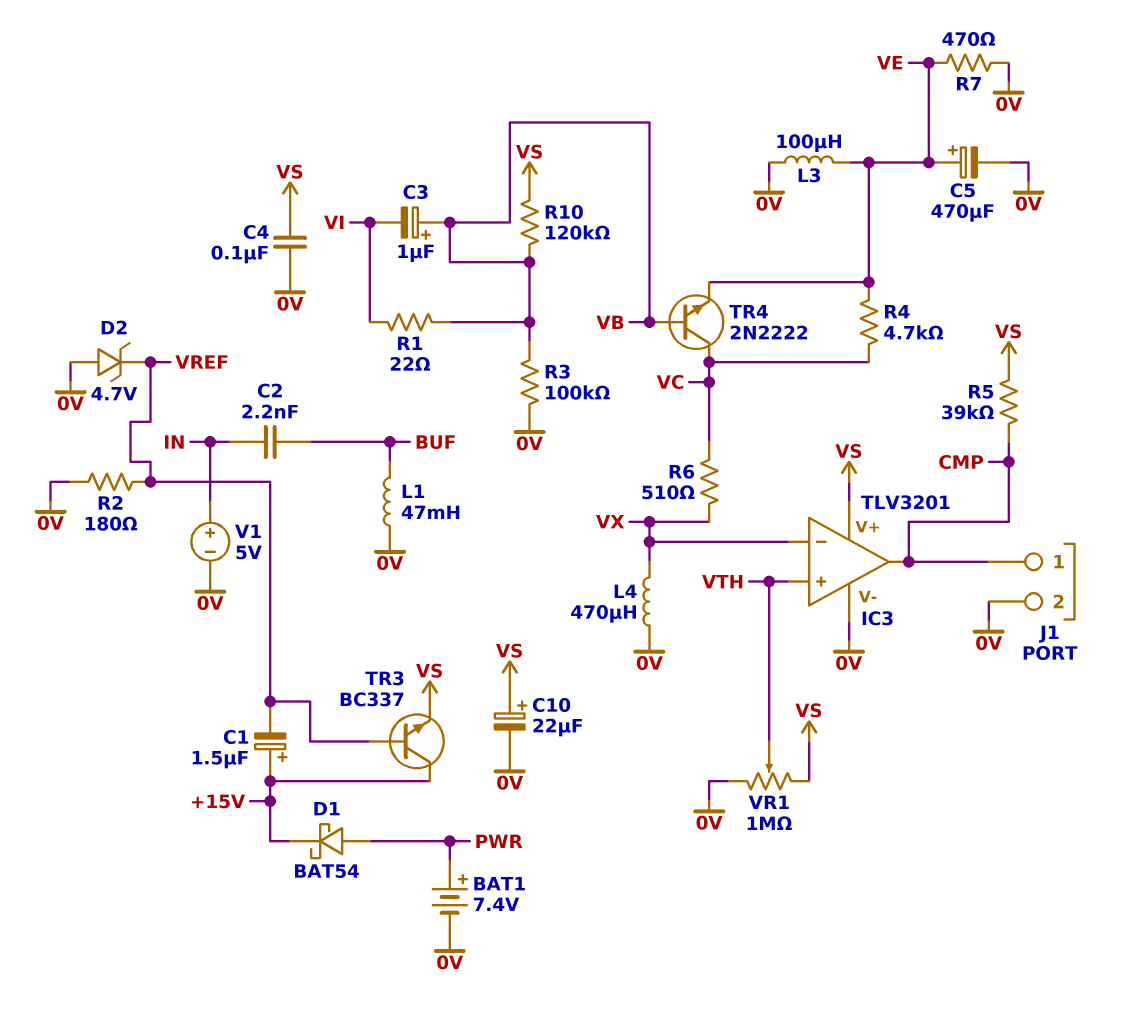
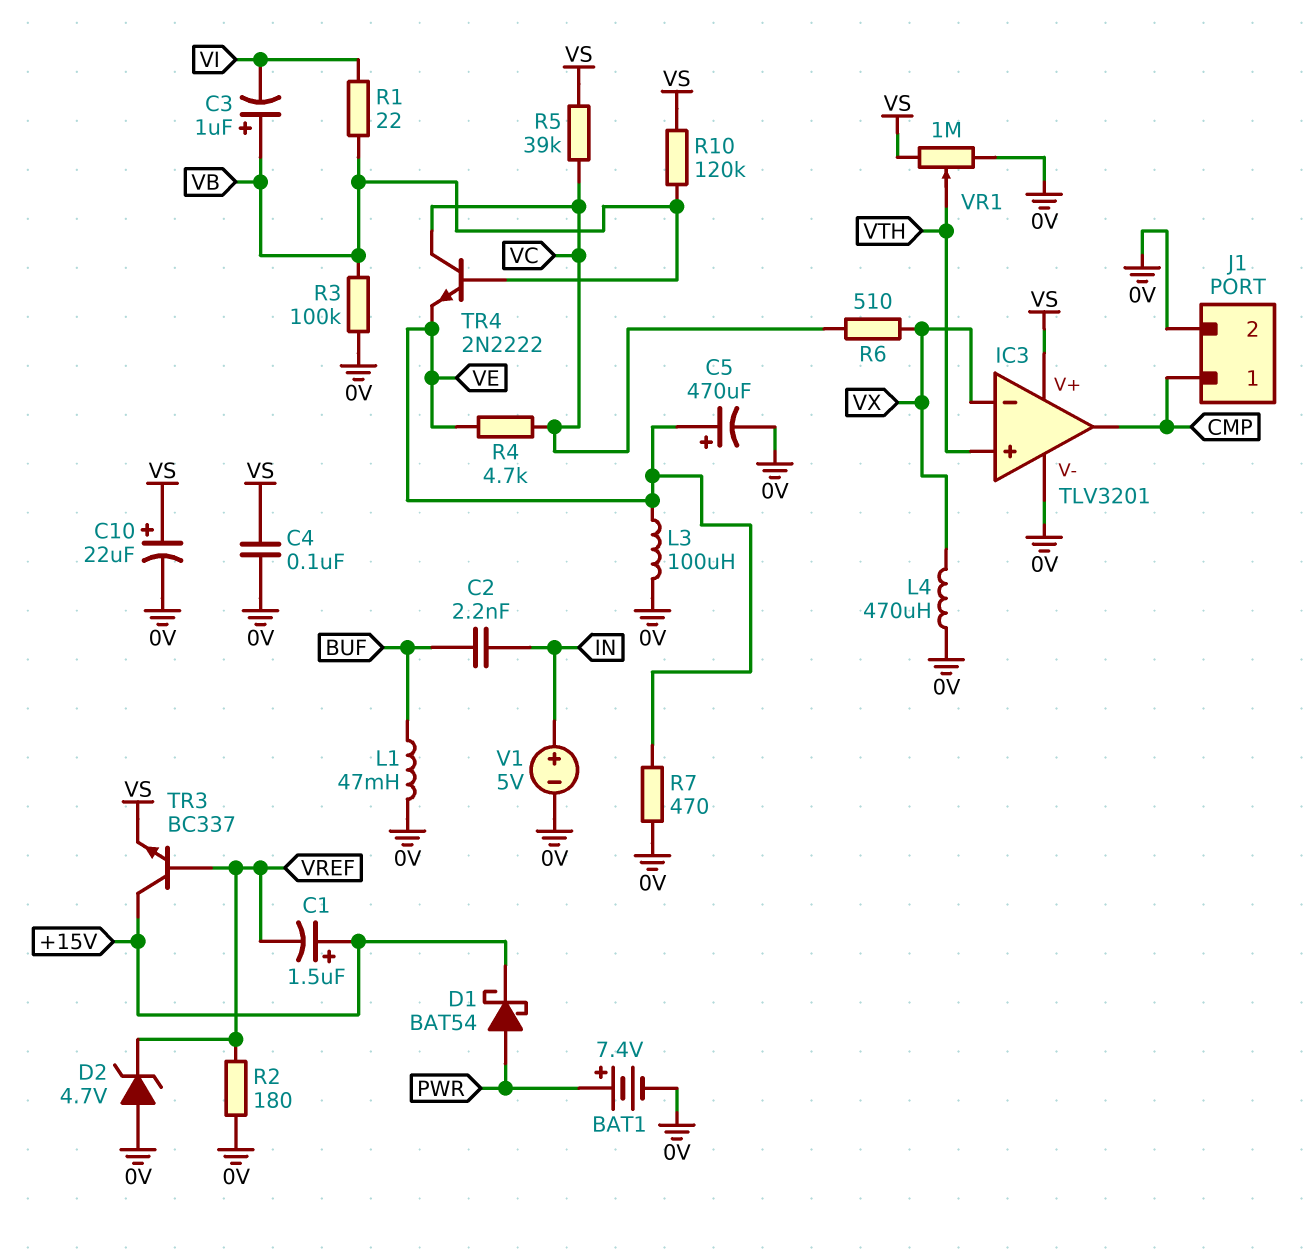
R5: 39k (CMP, VS) -> 39k (VC, VS)

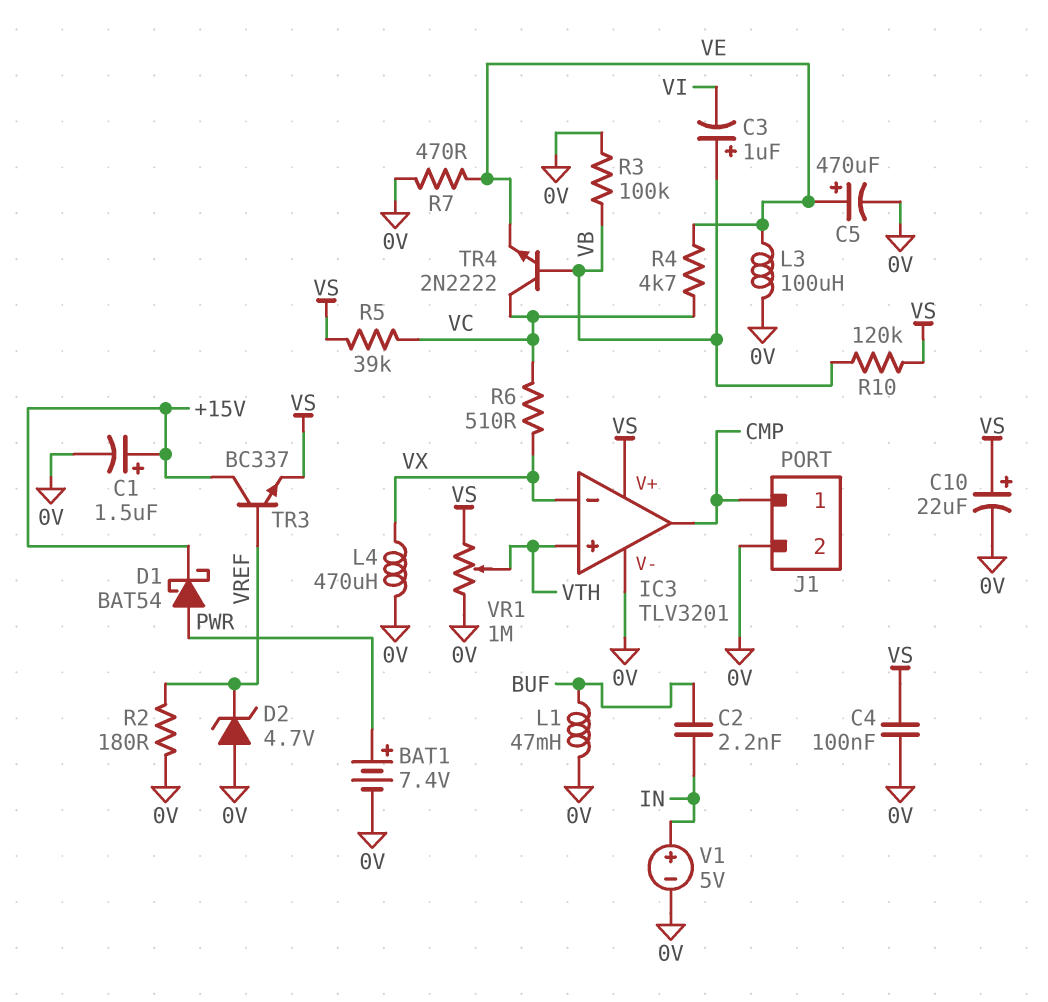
C1: 1.5uF (plus +15V, minus VREF) -> 1.5uF (plus +15V, minus 0V)
R1: 22 (VB, VI) -> none

